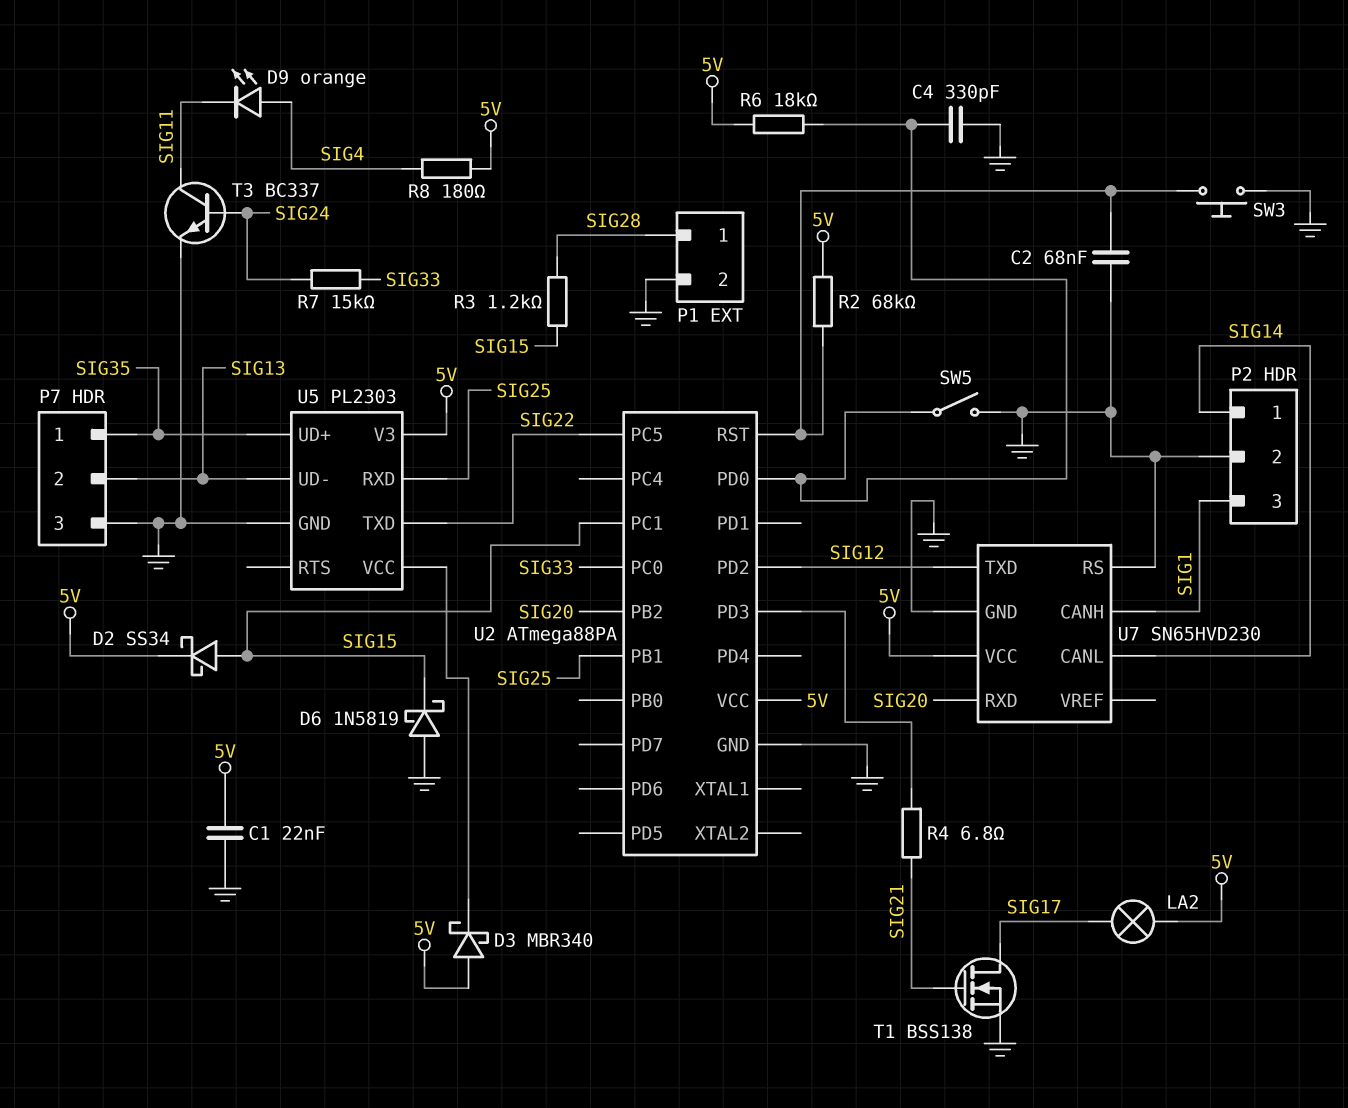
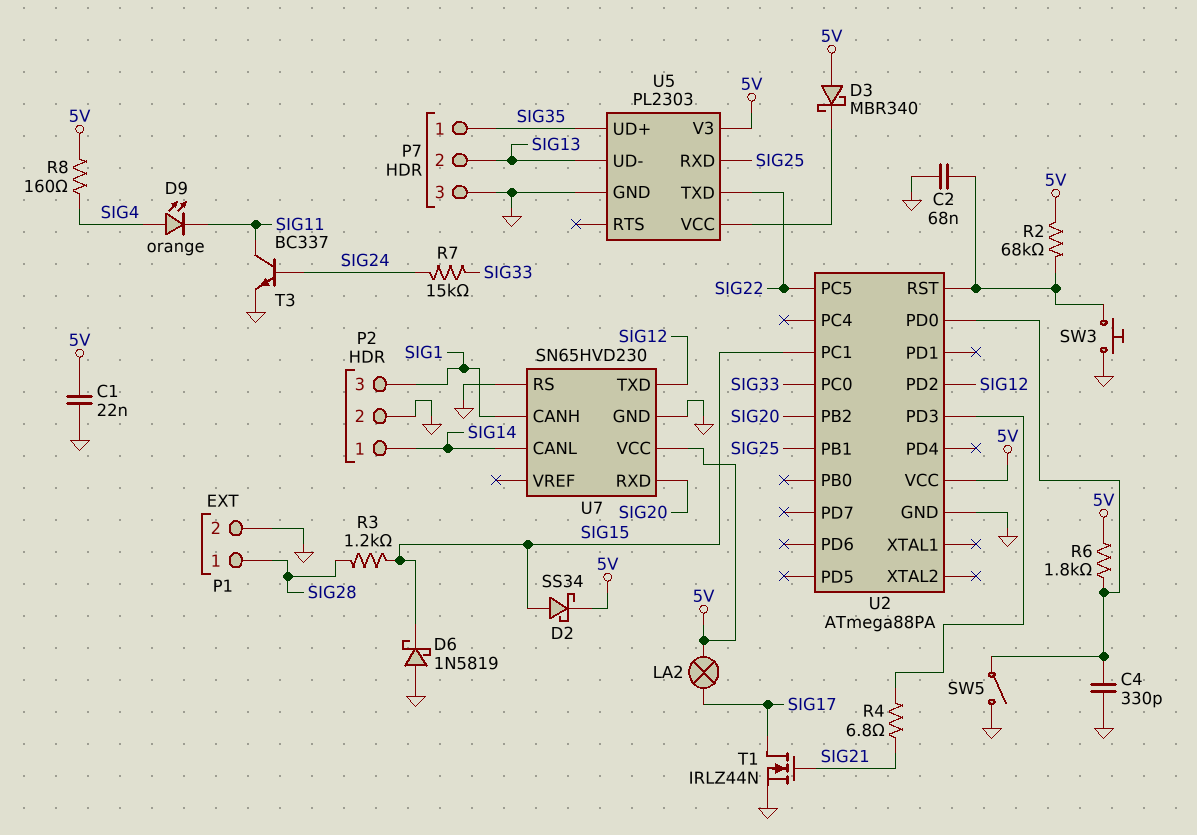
R6: 18k (5V, U2/PD0) -> 1.8k (5V, U2/PD0)
R8: 180 (5V, SIG4) -> 160 (5V, SIG4)
T1: NMOS BSS138 (G SIG21, D SIG17, S GND) -> NMOS IRLZ44N (G SIG21, D SIG17, S GND)

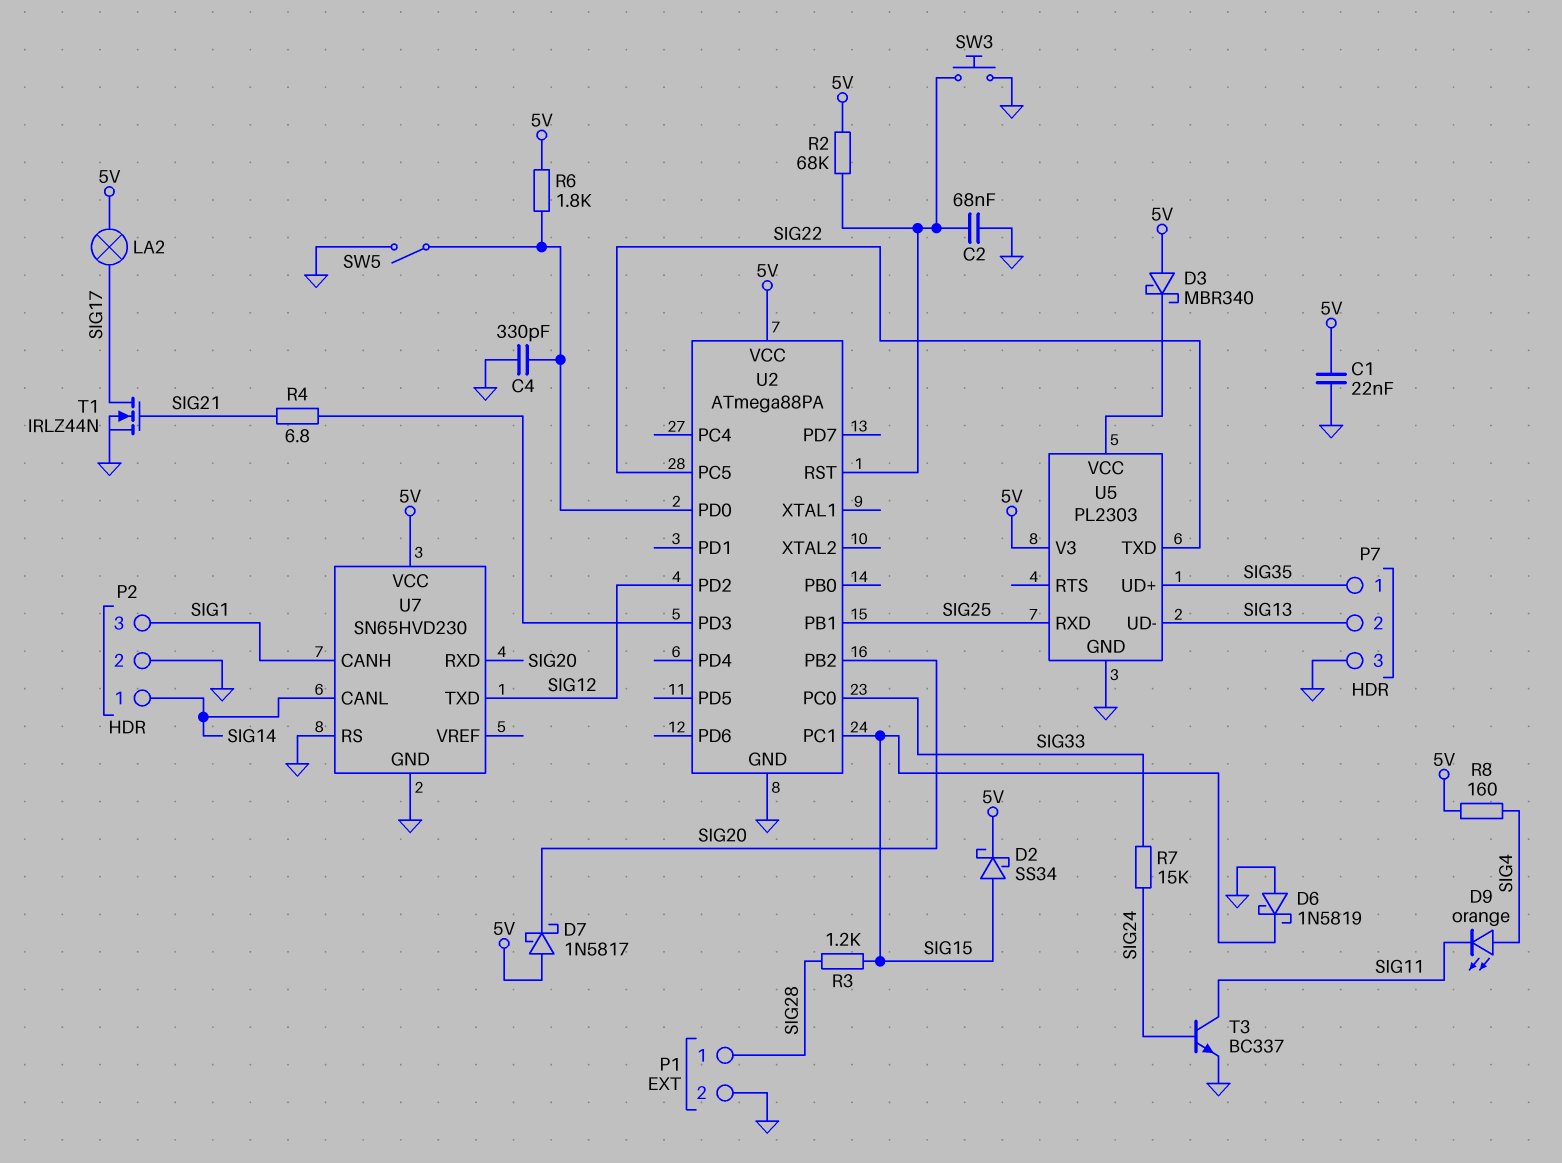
D7: none -> schottky 1N5817 (A 5V, K SIG20)

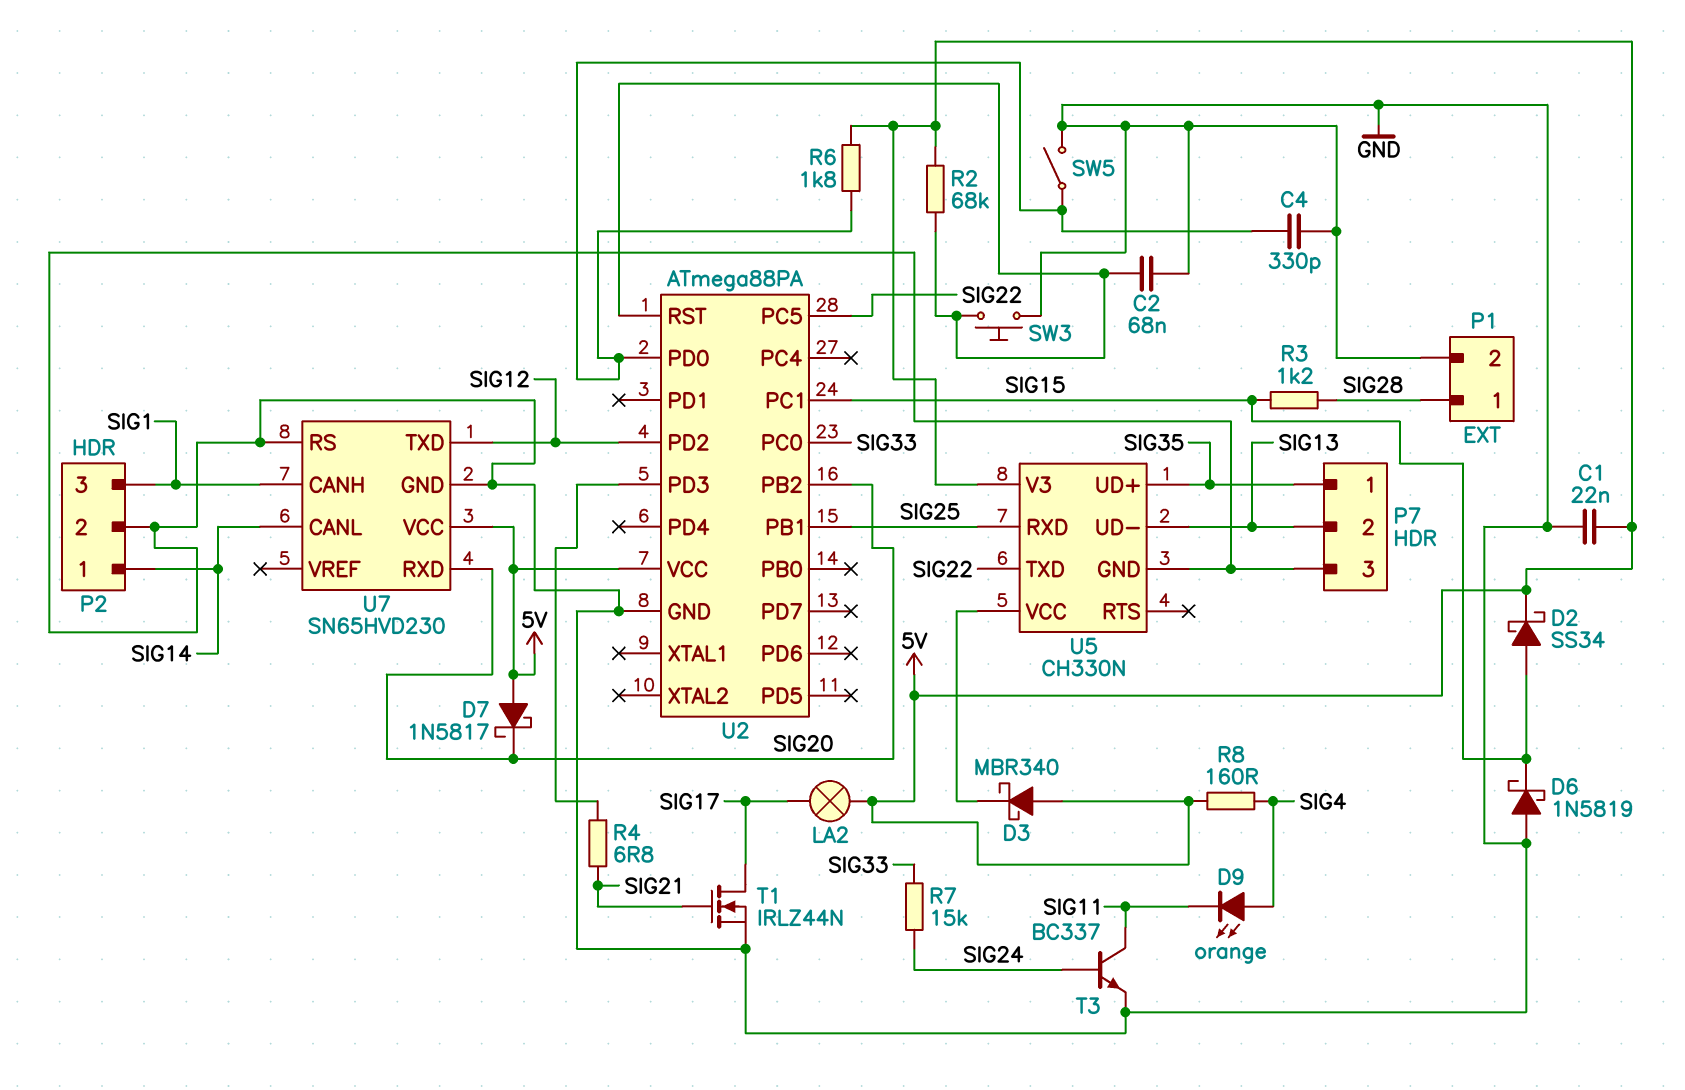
U5: PL2303 -> CH330N

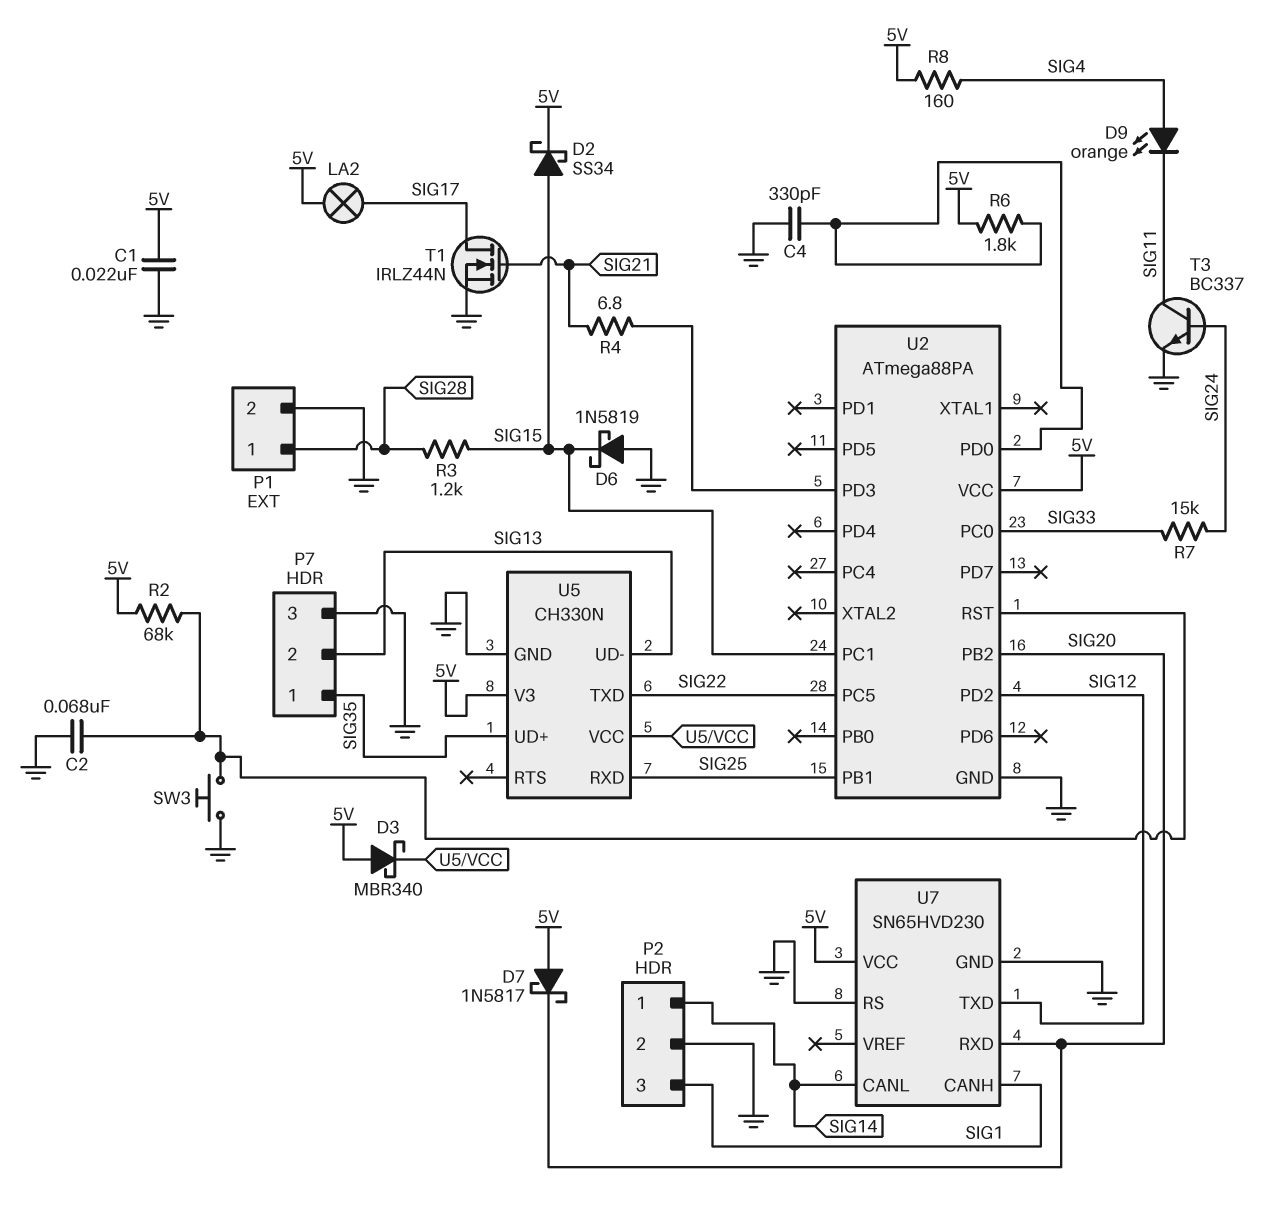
SW5: switch (GND, U2/PD0) -> none

